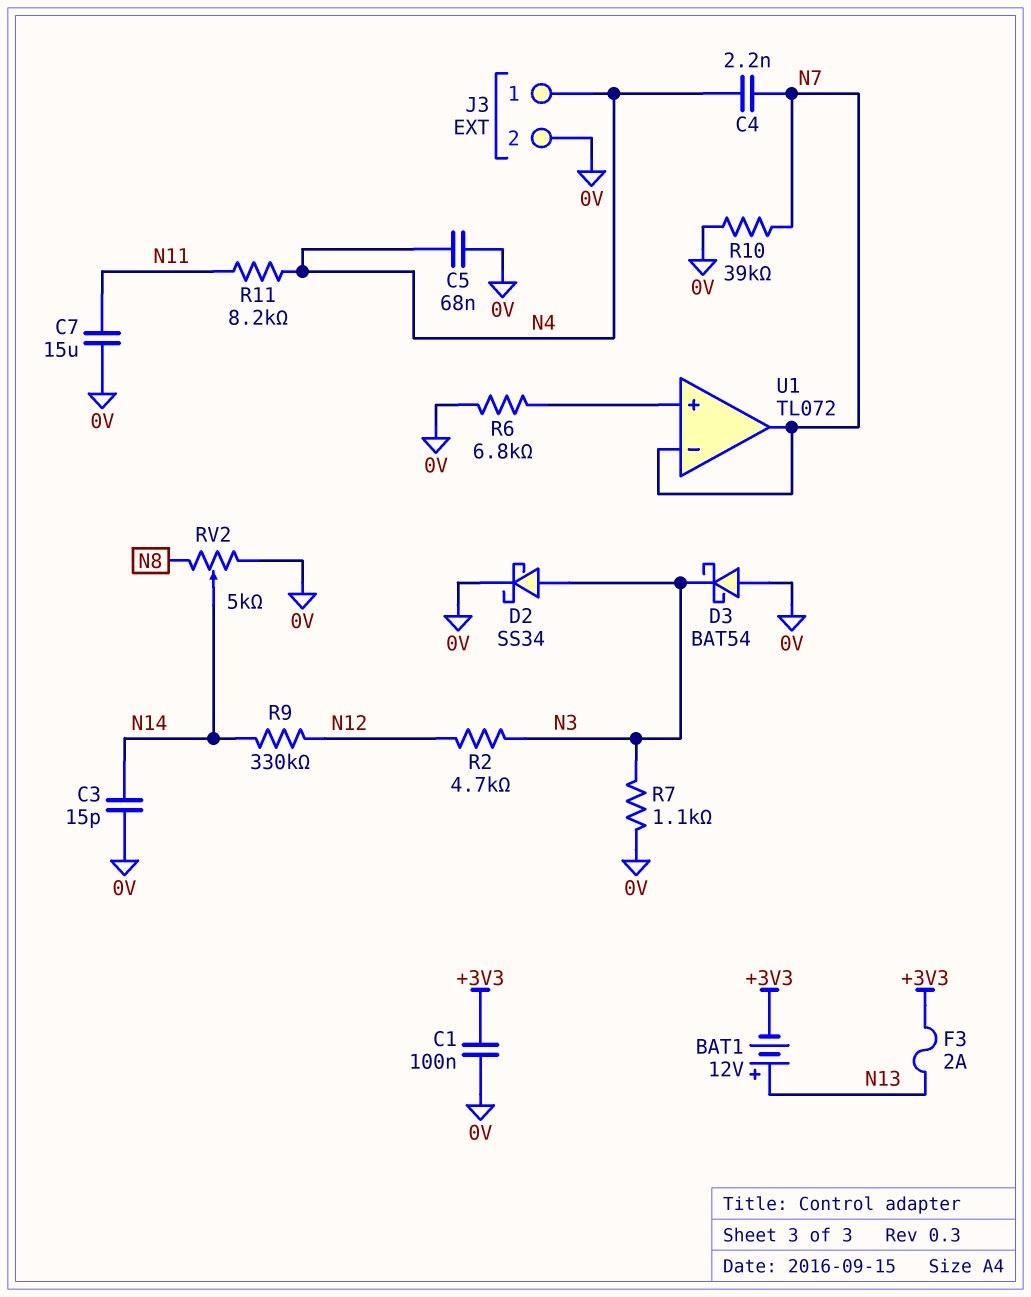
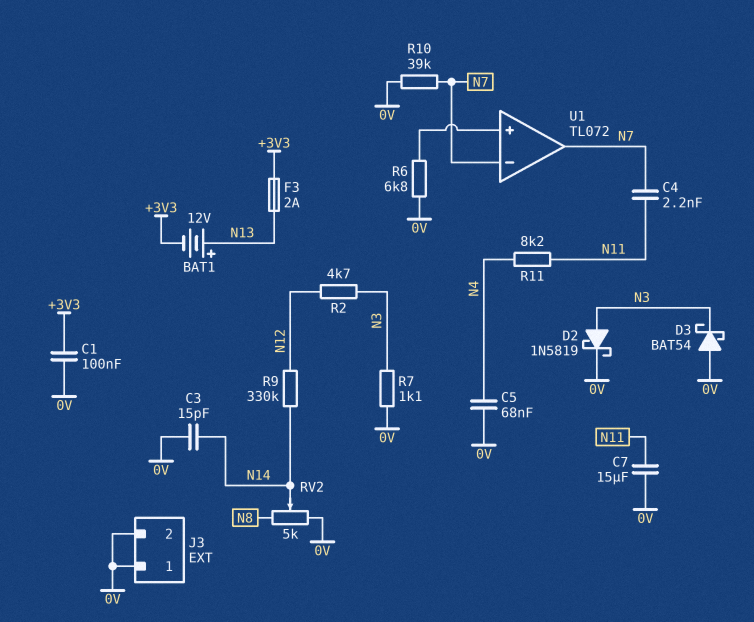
C4: 2.2nF (N4, N7) -> 2.2nF (N7, N11)
D2: schottky SS34 (A N3, K 0V) -> schottky 1N5819 (A N3, K 0V)
J3 pin 1: N4 -> 0V

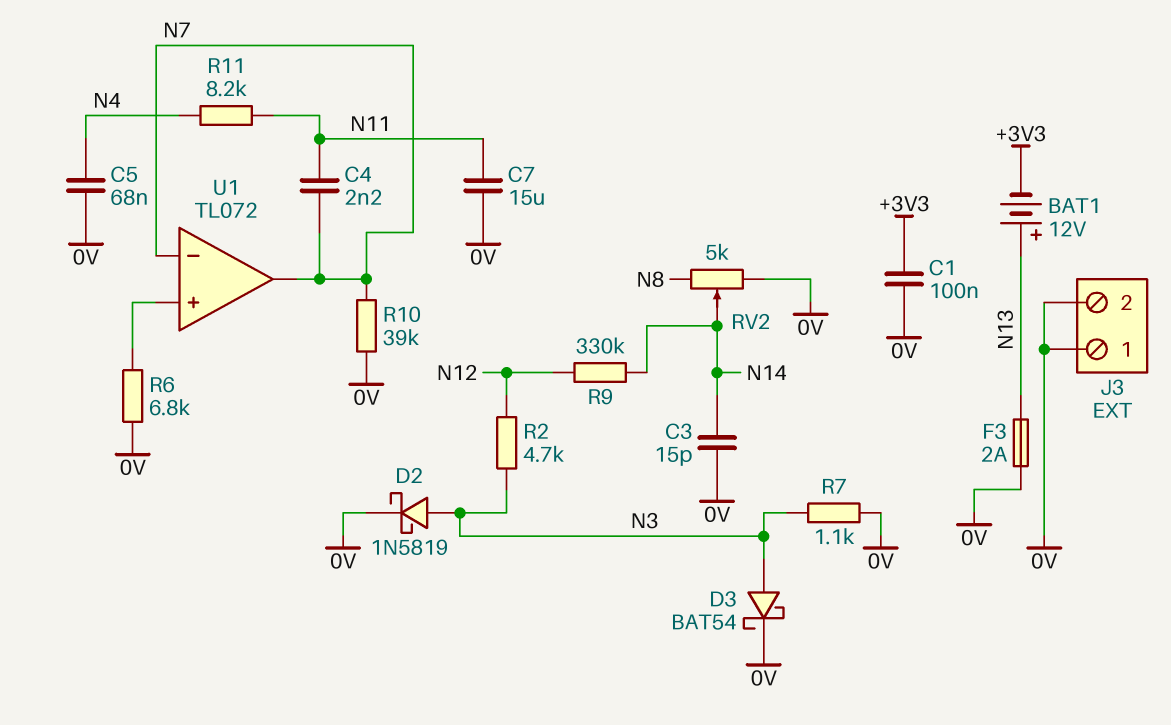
D3: schottky BAT54 (A 0V, K N3) -> schottky BAT54 (A N3, K 0V)
F3: 2A (+3V3, N13) -> 2A (0V, N13)

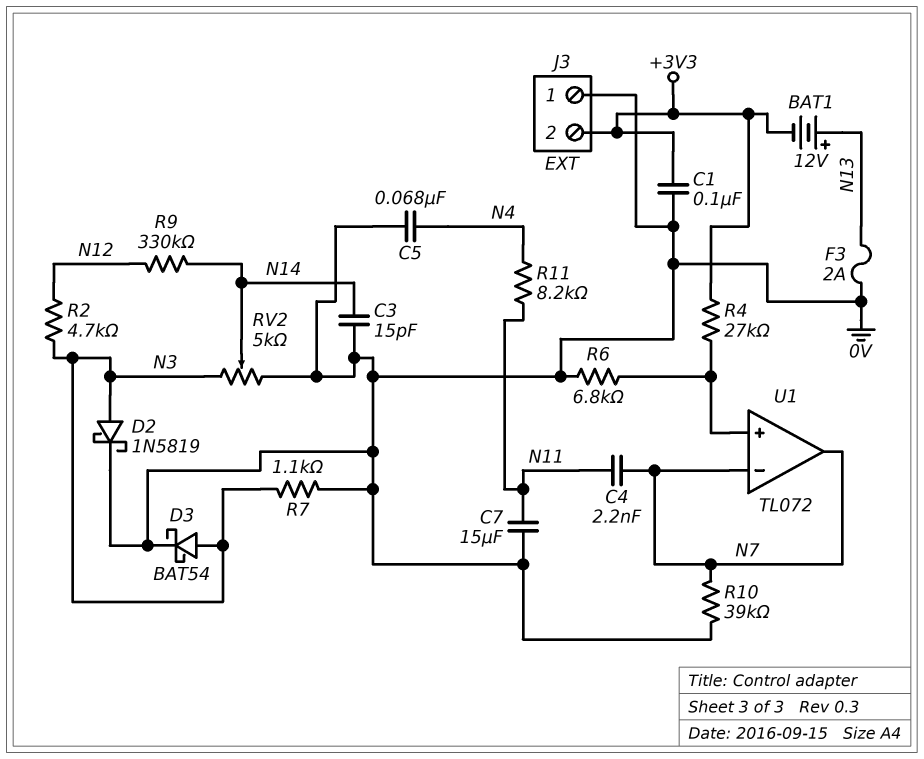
J3 pin 2: 0V -> +3V3
R4: none -> 27k (+3V3, U1/in+)
RV2: 5k (0V, N8, wiper N14) -> 5k (0V, N3, wiper N14)

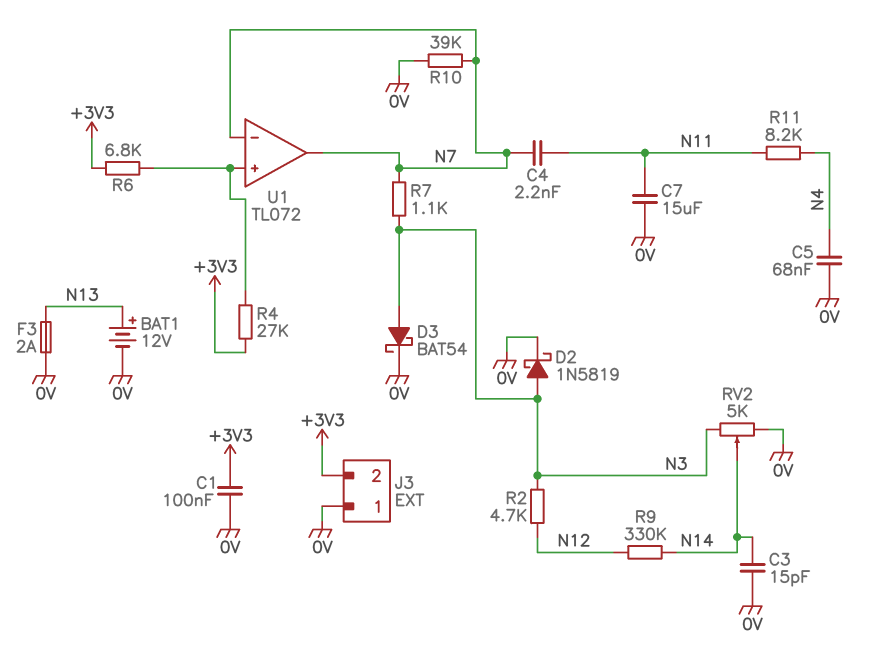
BAT1: 12V (plus N13, minus +3V3) -> 12V (plus N13, minus 0V)
R6: 6.8k (0V, U1/in+) -> 6.8k (+3V3, U1/in+)
R7: 1.1k (0V, N3) -> 1.1k (N3, N7)

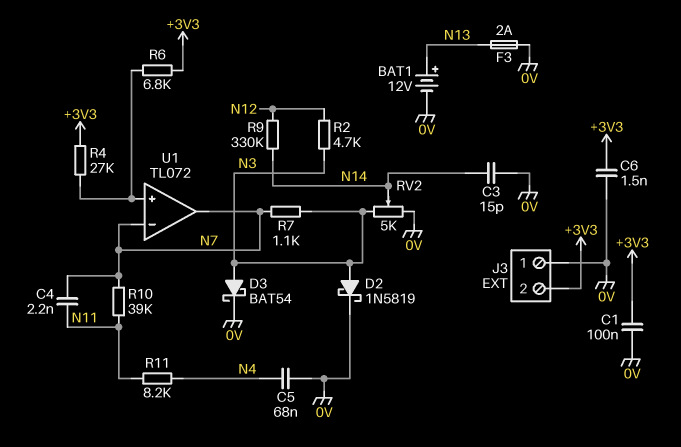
C6: none -> 1.5nF (+3V3, 0V)
C7: 15uF (0V, N11) -> none
R10: 39k (0V, N7) -> 39k (N7, N11)

